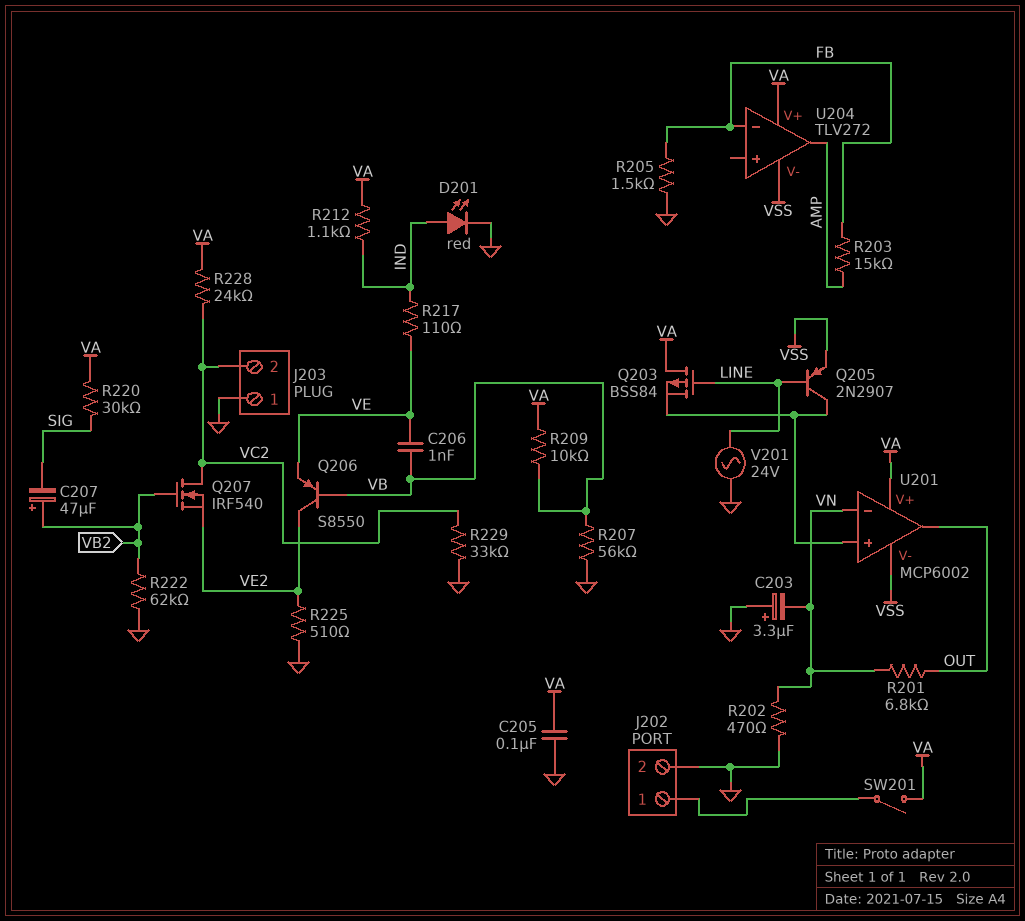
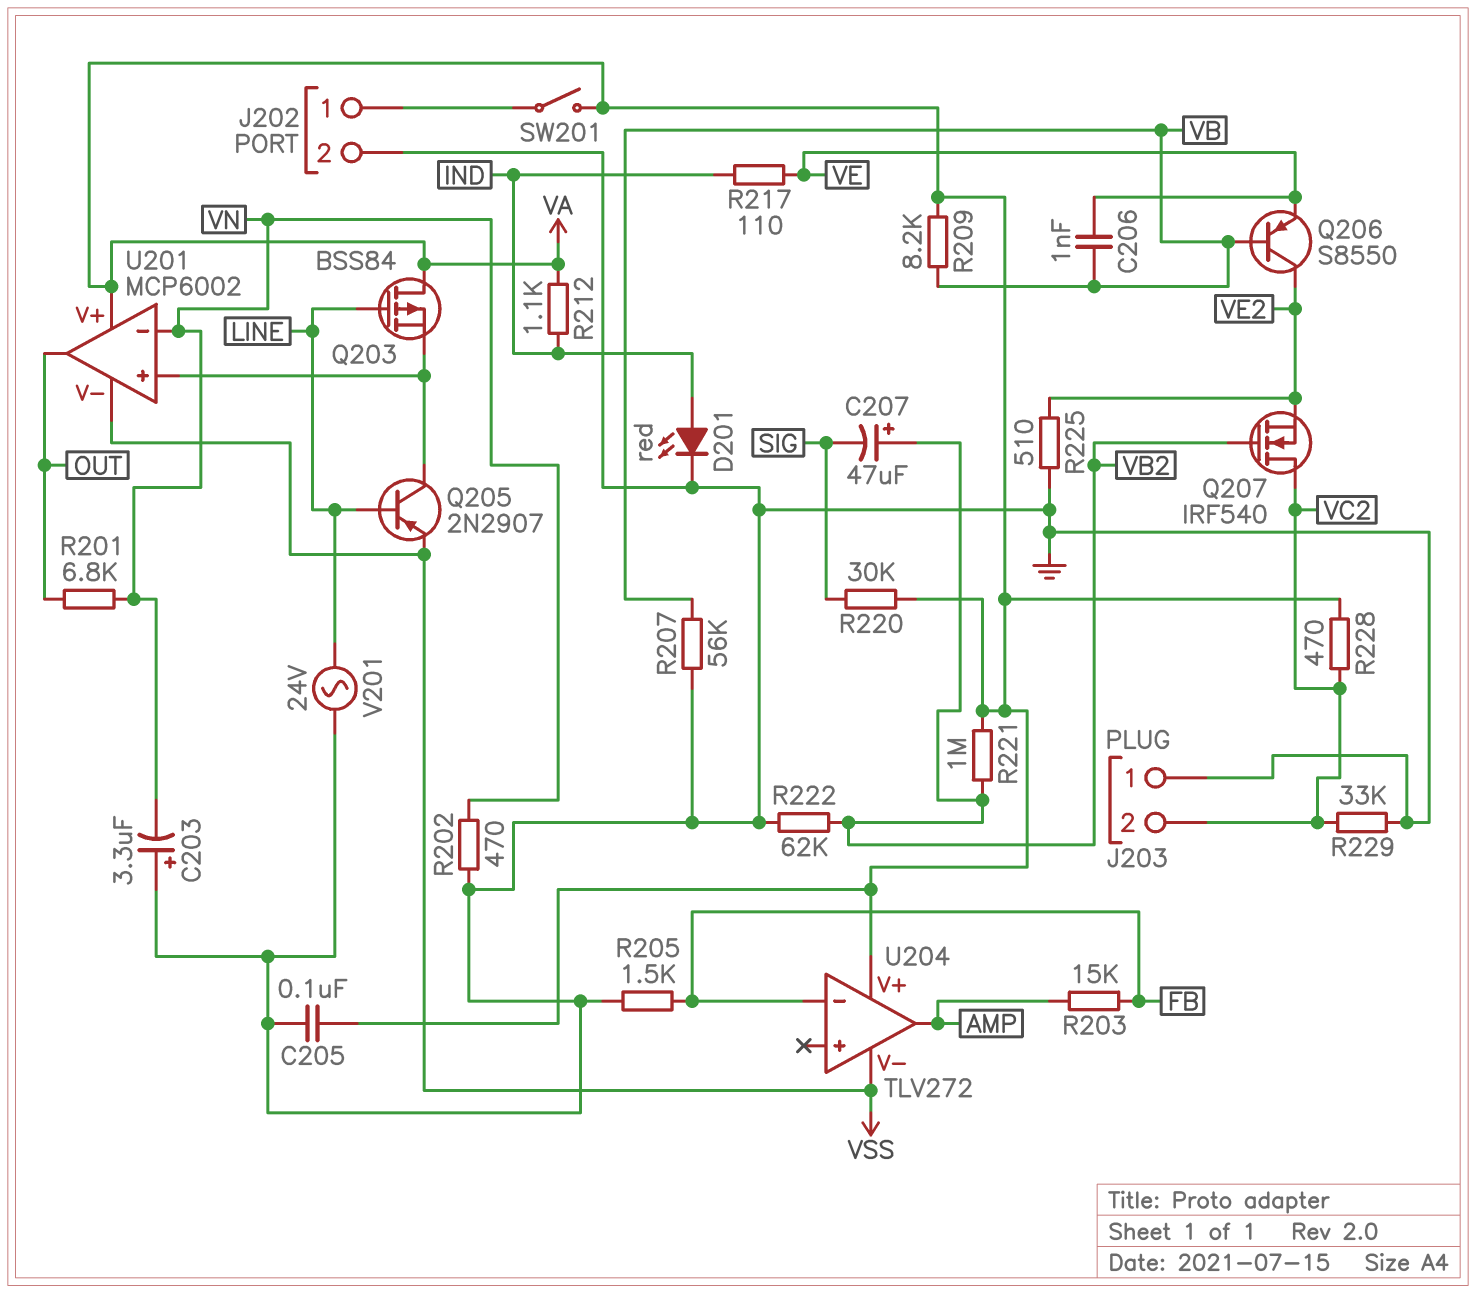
R209: 10k (VA, VB) -> 8.2k (VA, VB)
R221: none -> 1M (VA, VB2)
R228: 24k (VA, VC2) -> 470 (VA, VC2)

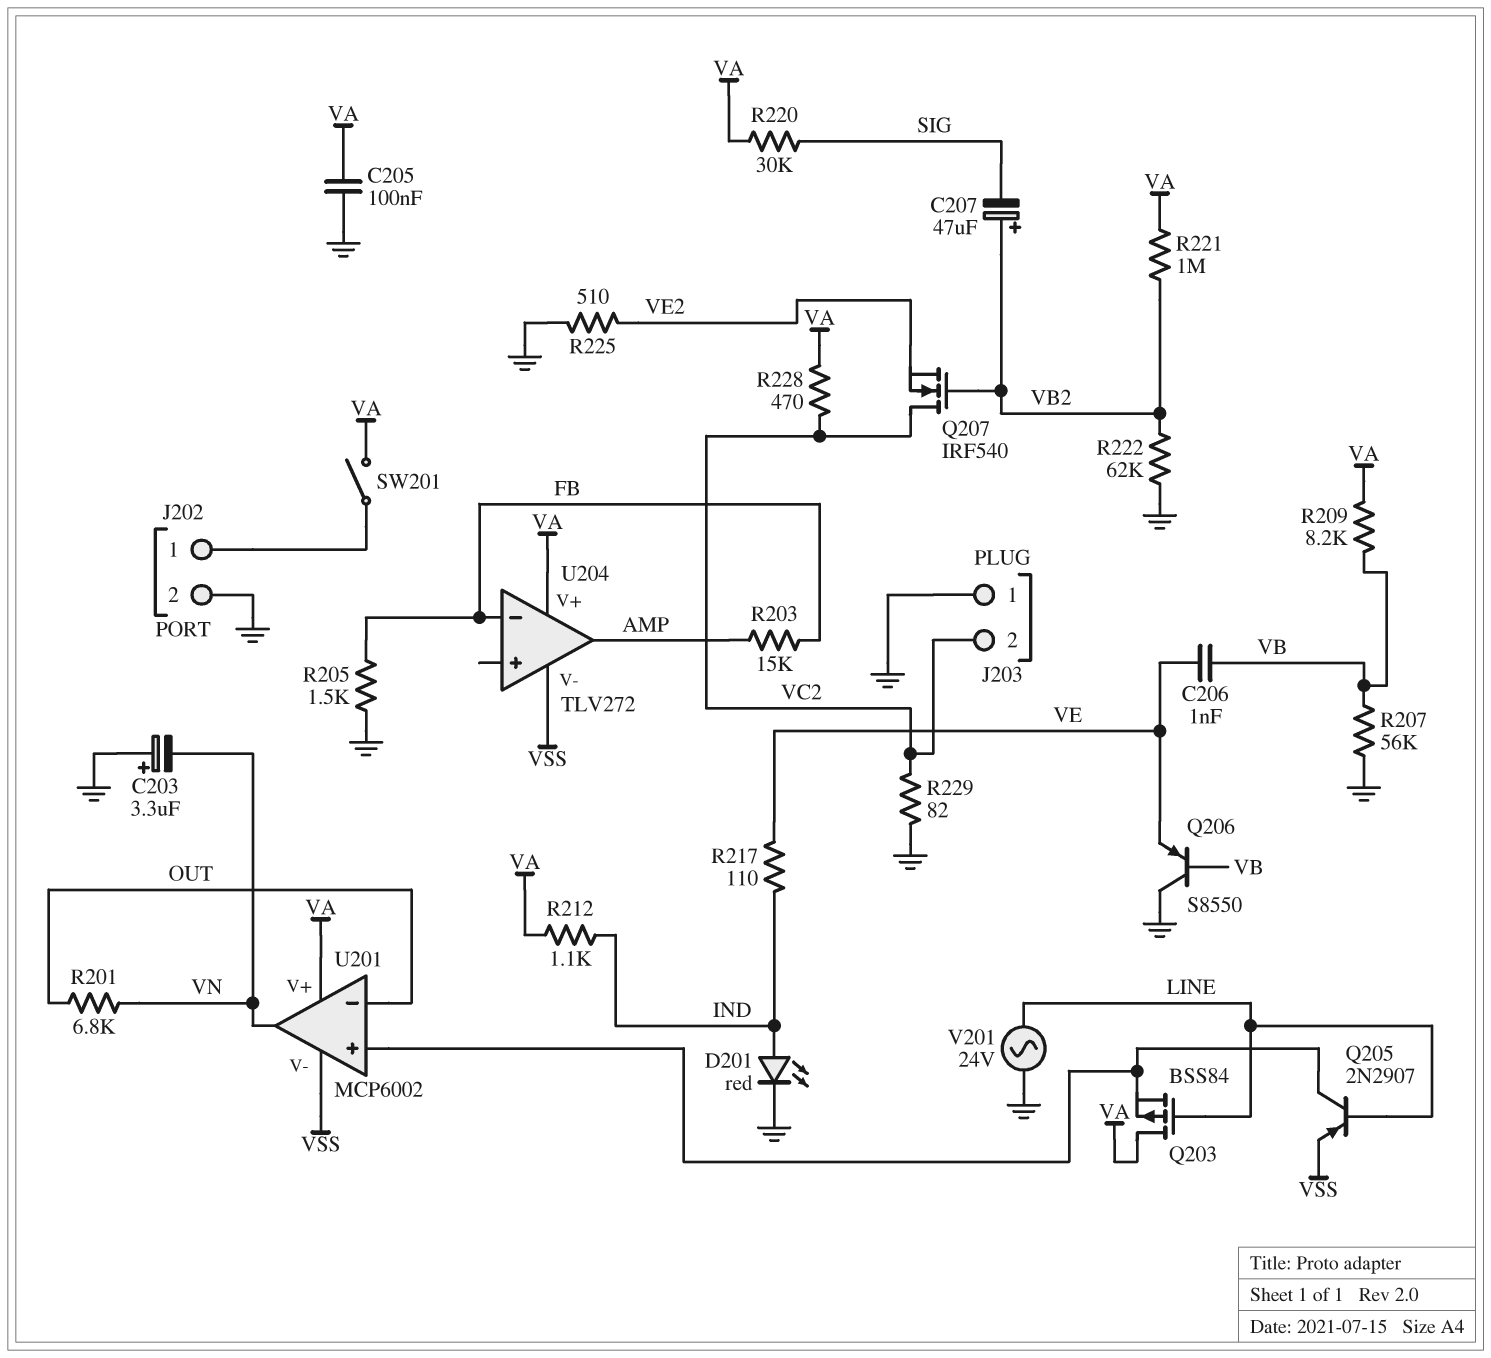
Q206: PNP S8550 (B VB, C VE2, E VE) -> PNP S8550 (B VB, C GND, E VE)
R202: 470 (GND, VN) -> none
R229: 33k (GND, VC2) -> 82 (GND, VC2)
U201 pin in-: VN -> OUT
U201 pin out: OUT -> VN

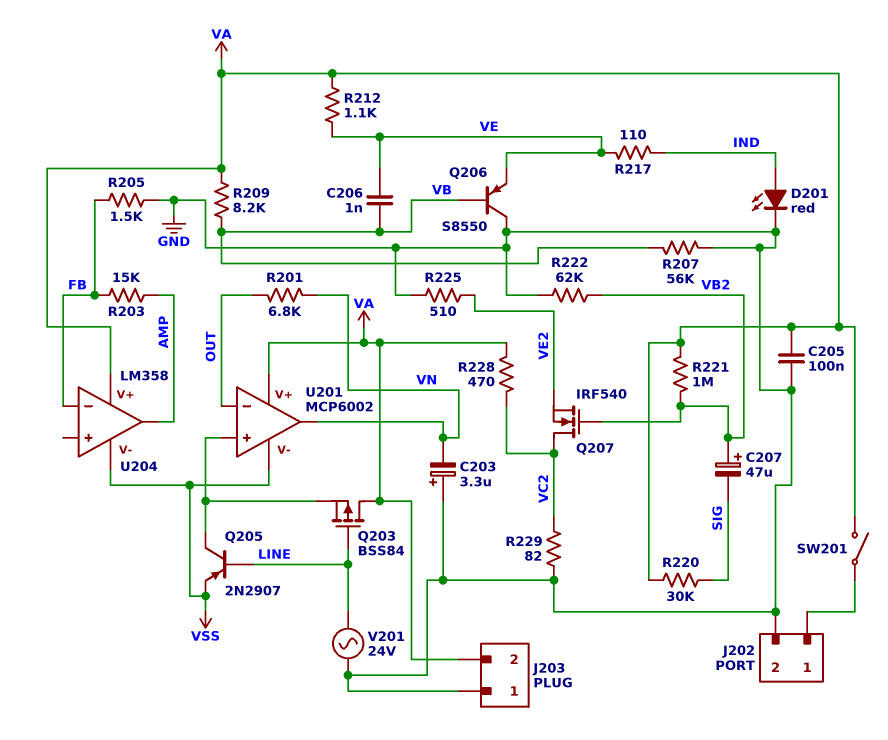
J203 pin 2: VC2 -> VA
R212: 1.1k (IND, VA) -> 1.1k (VA, VE)
U204: TLV272 -> LM358

